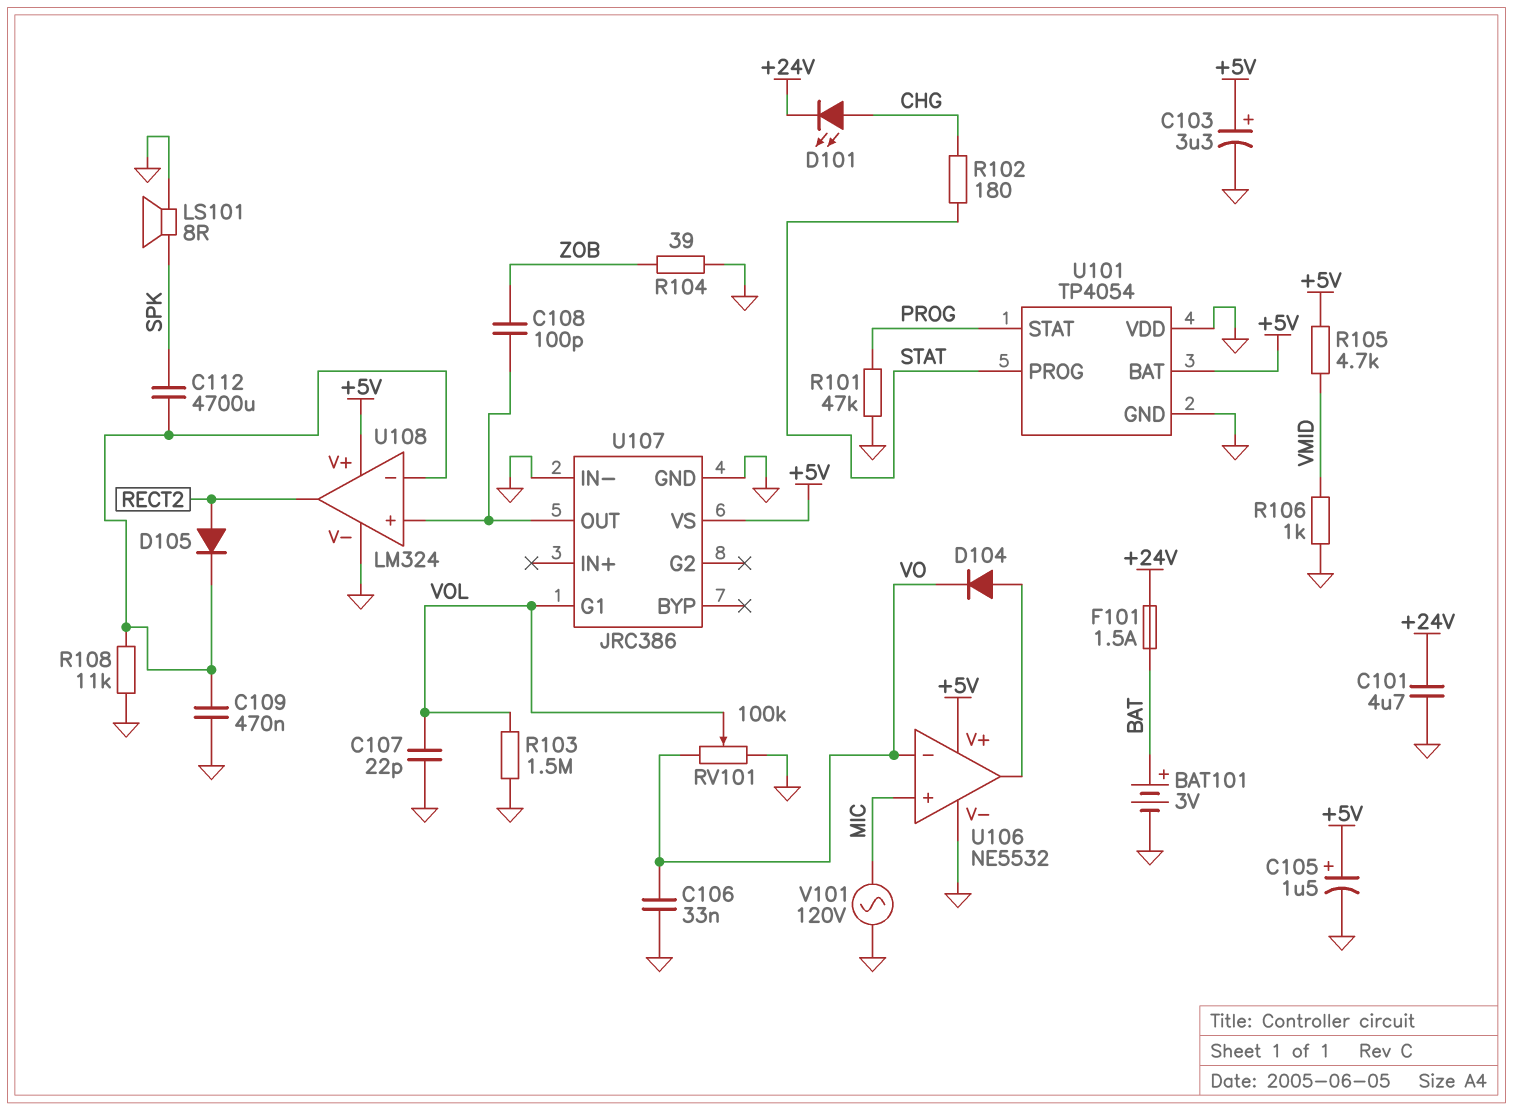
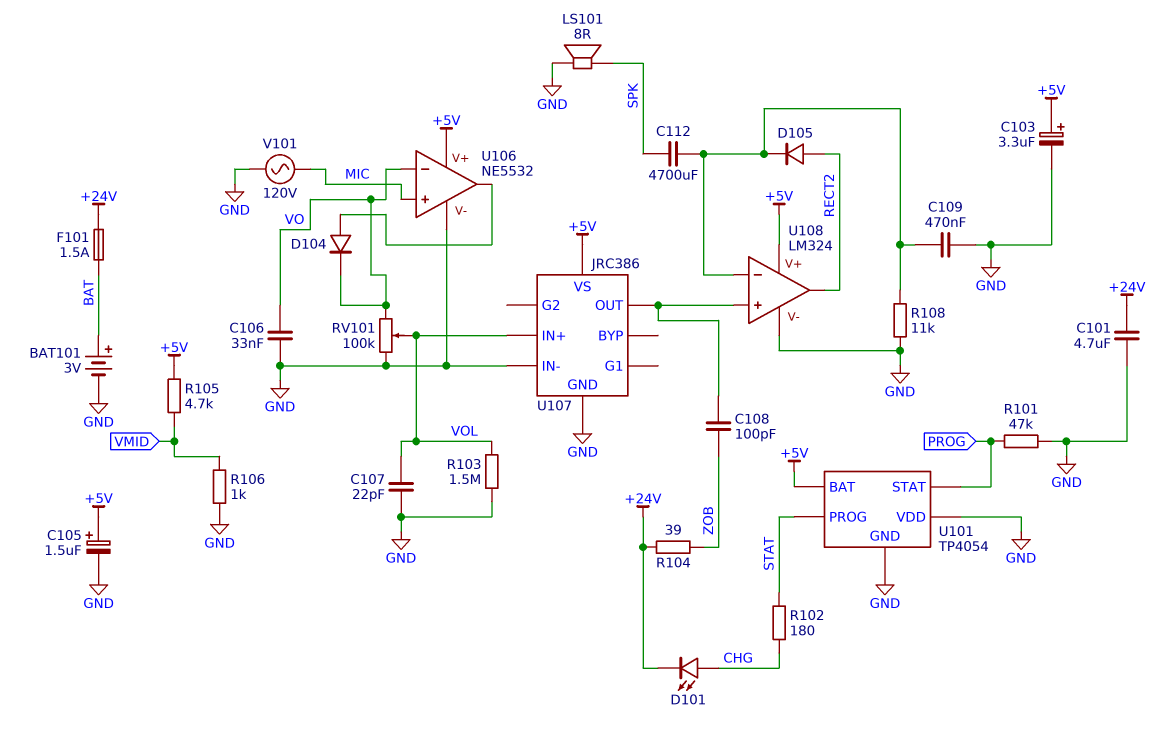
R104: 39 (GND, ZOB) -> 39 (+24V, ZOB)
U107 pin G1: VOL -> none
U107 pin IN+: none -> VOL

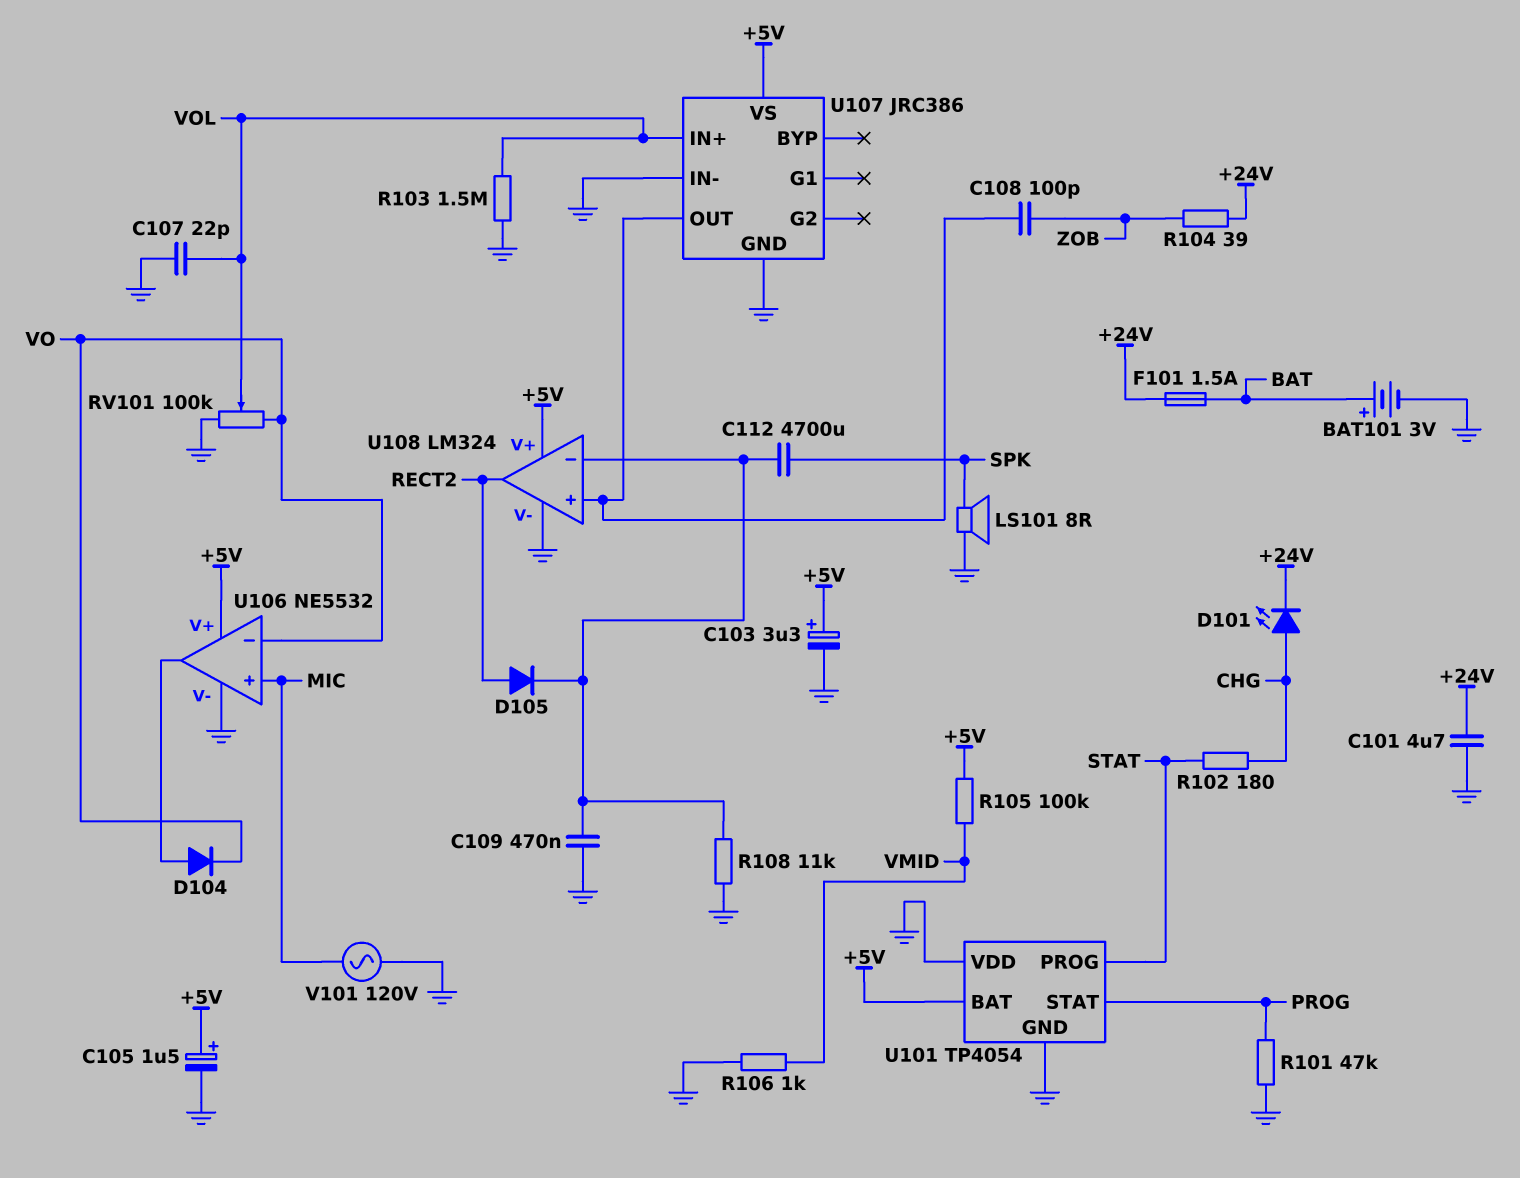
C106: 33nF (GND, VO) -> none
R105: 4.7k (+5V, VMID) -> 100k (+5V, VMID)

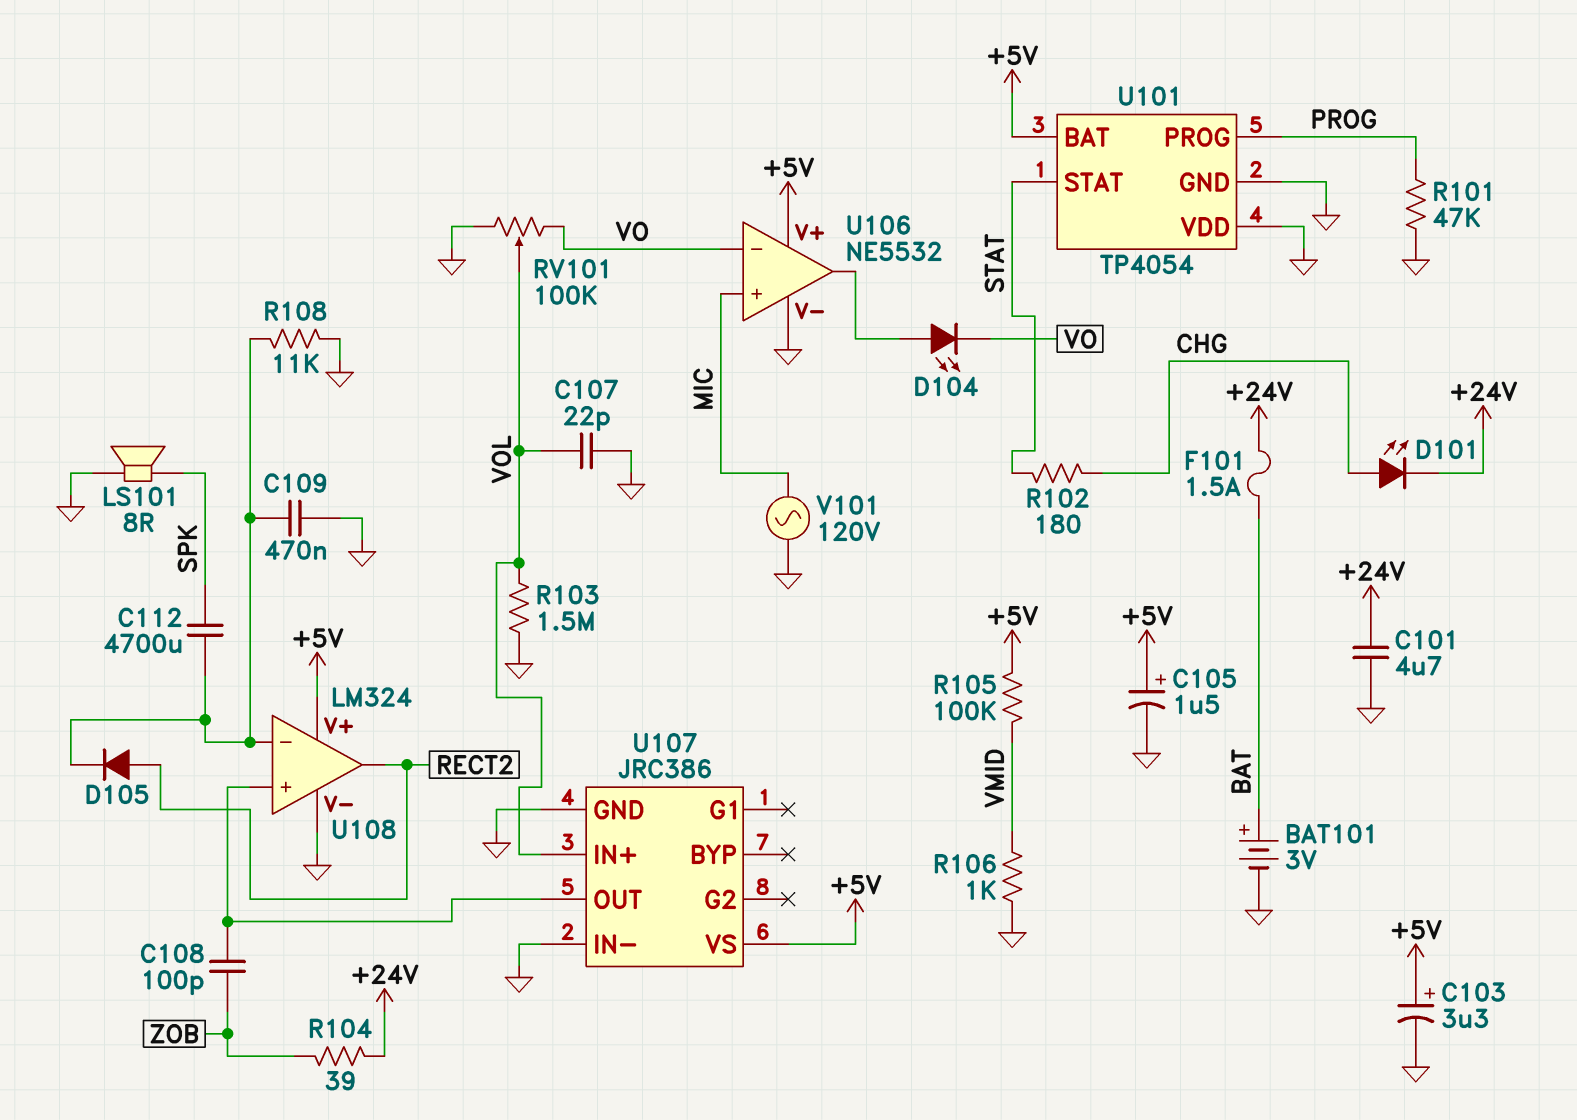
D104: diode (A U106/out, K VO) -> LED (A U106/out, K VO)
U101 pin PROG: STAT -> PROG
U101 pin STAT: PROG -> STAT

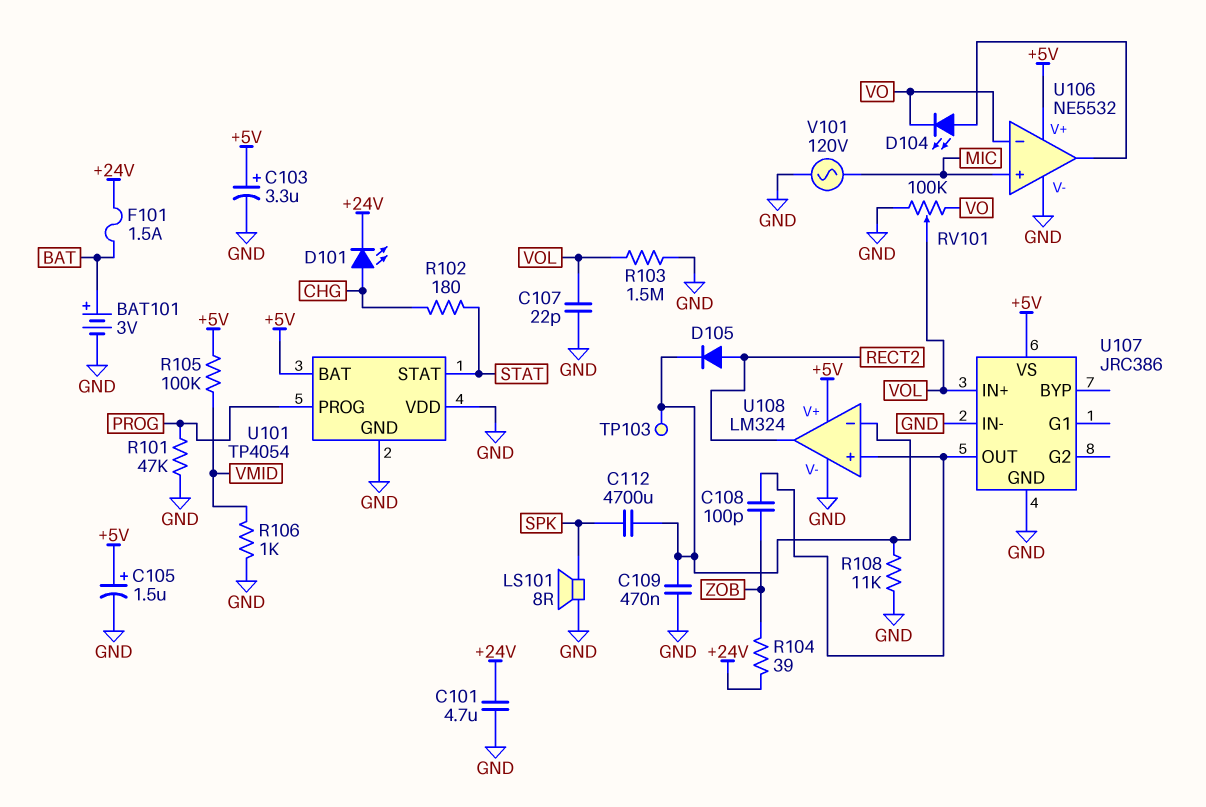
TP103: none -> test point (U108/in-)

